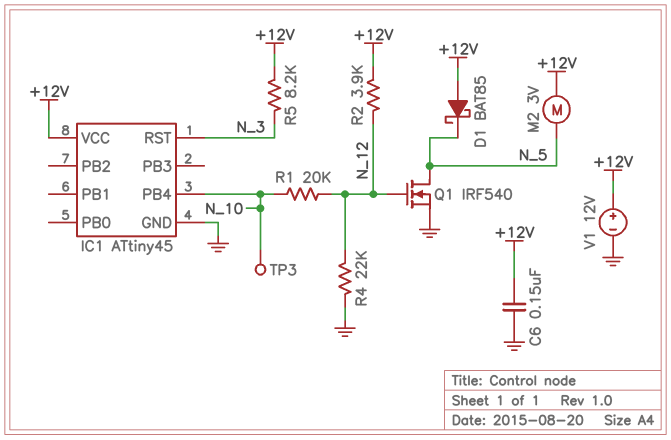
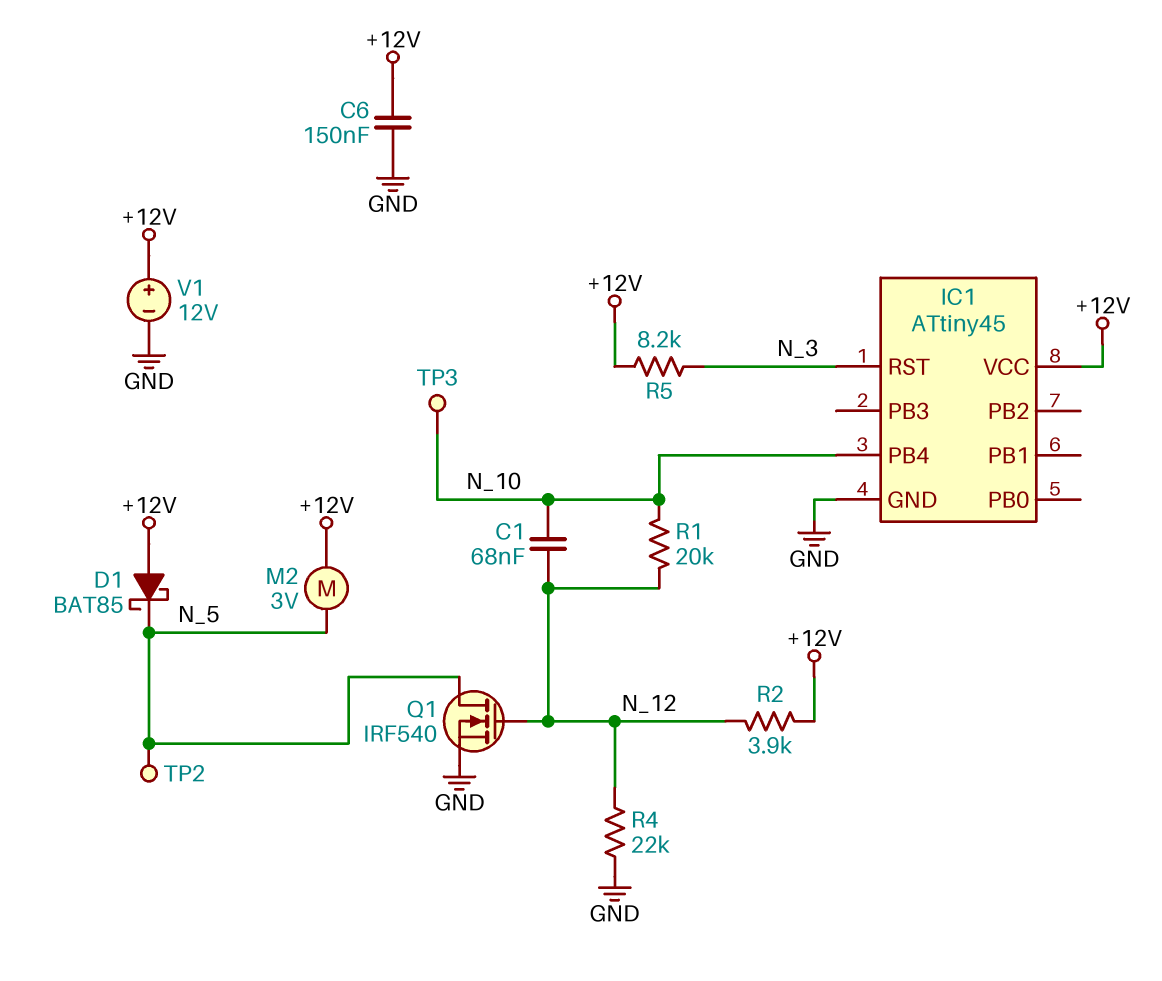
C1: none -> 68nF (N_10, N_12)
TP2: none -> test point (N_5)

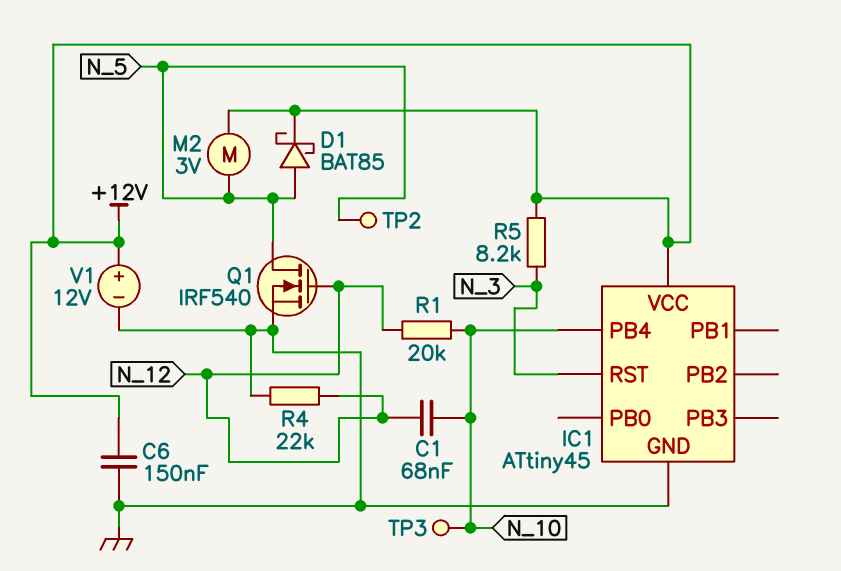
D1: schottky BAT85 (A +12V, K N_5) -> schottky BAT85 (A N_5, K +12V)
R2: 3.9k (+12V, N_12) -> none

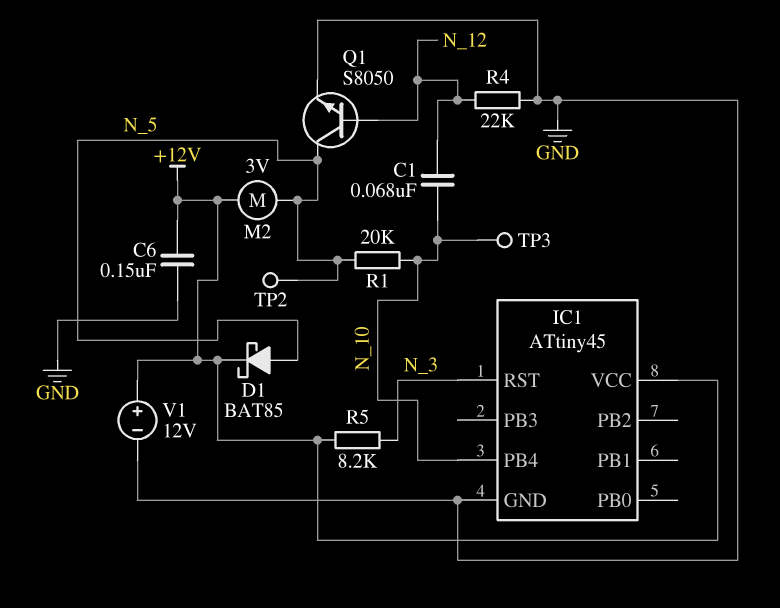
Q1: NMOS IRF540 (G N_12, D N_5, S GND) -> NPN S8050 (B N_12, C N_5, E GND)
R1: 20k (N_10, N_12) -> 20k (N_5, N_10)

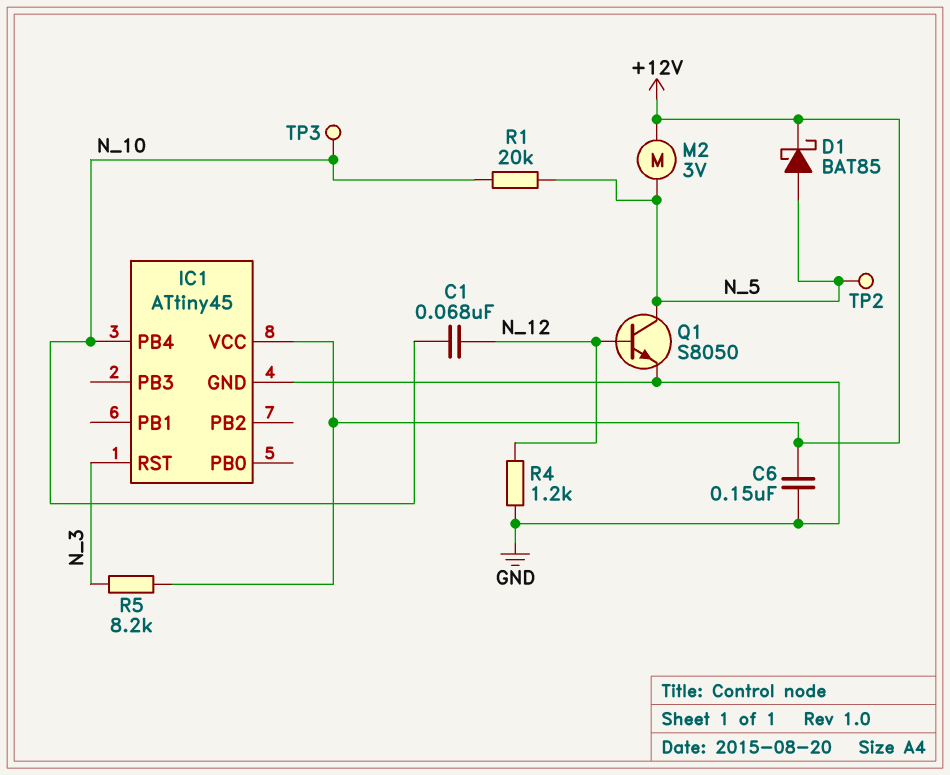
R4: 22k (GND, N_12) -> 1.2k (GND, N_12)
V1: 12V (plus +12V, minus GND) -> none

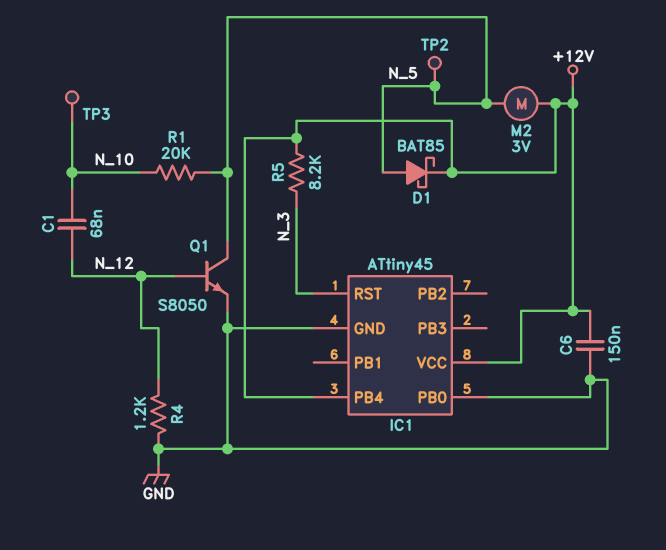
IC1 pin PB0: none -> GND
IC1 pin PB4: N_10 -> +12V

